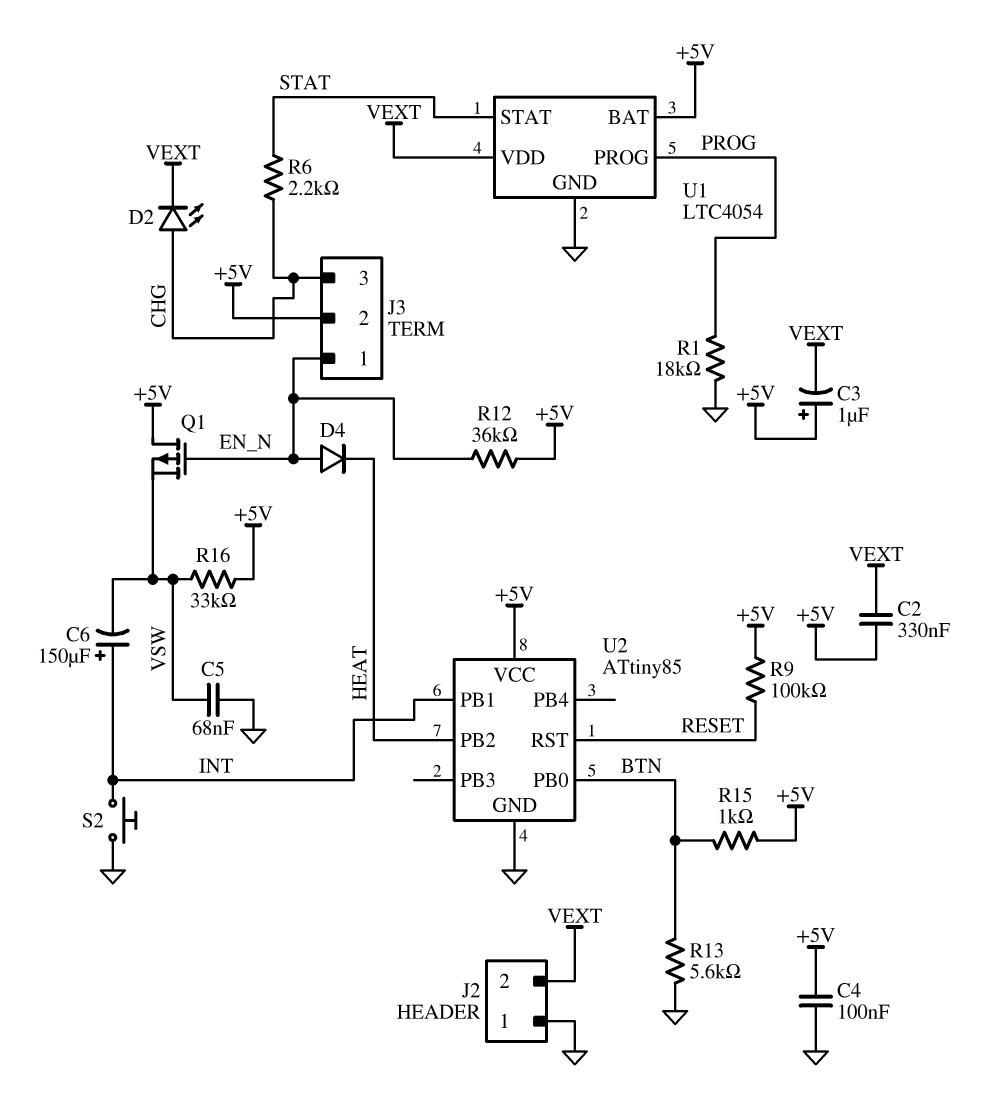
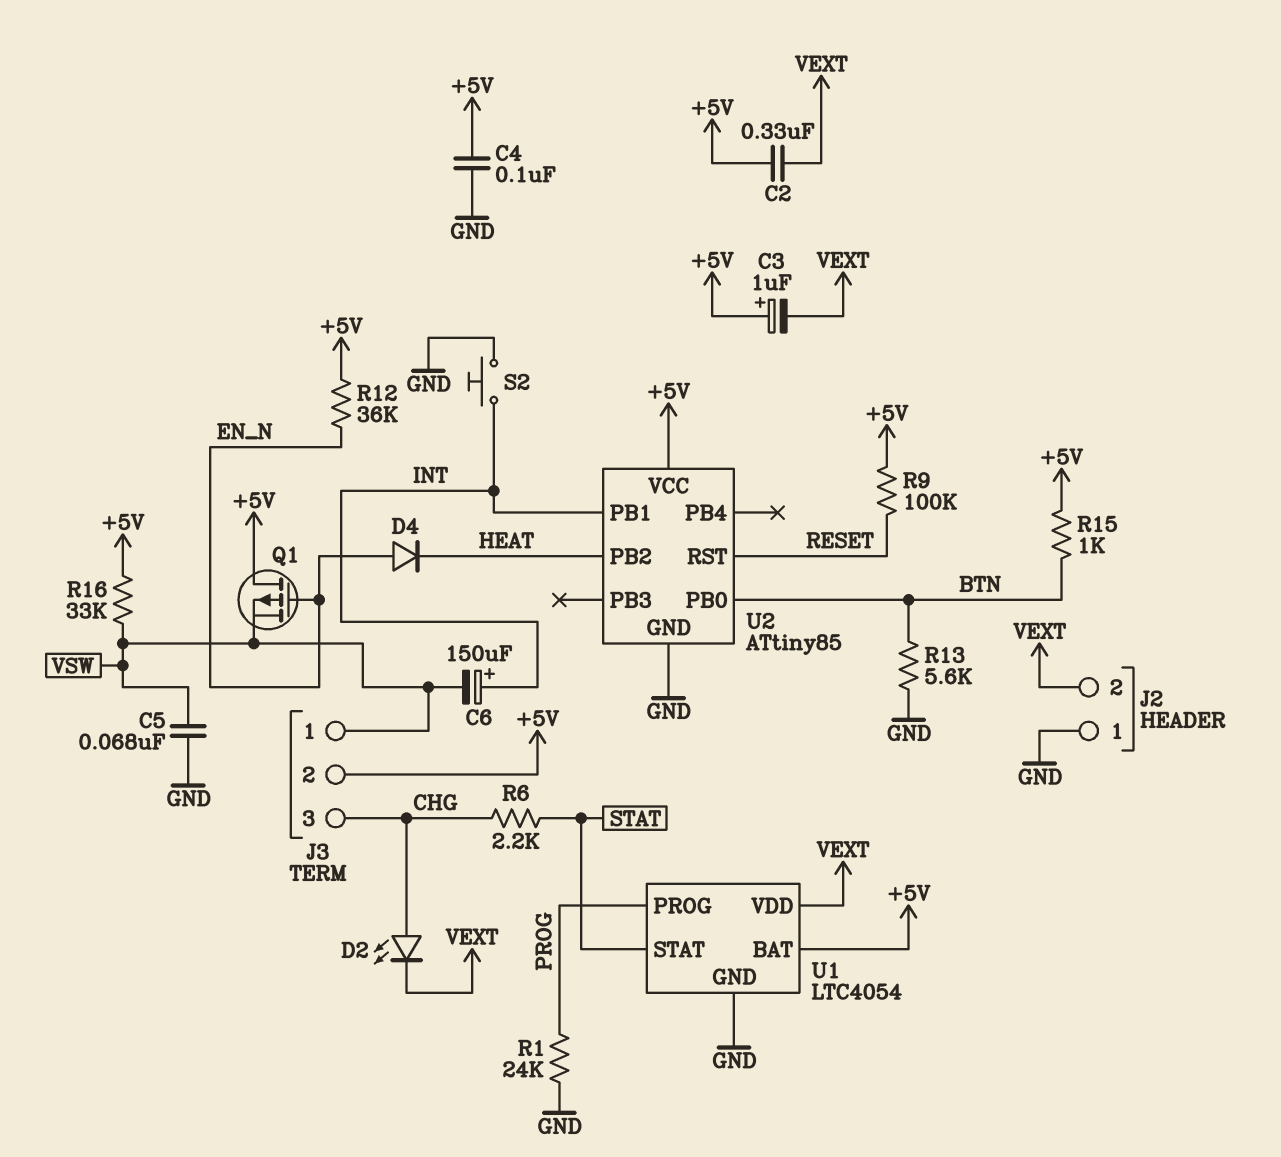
J3 pin 1: EN_N -> VSW
R1: 18k (GND, PROG) -> 24k (GND, PROG)

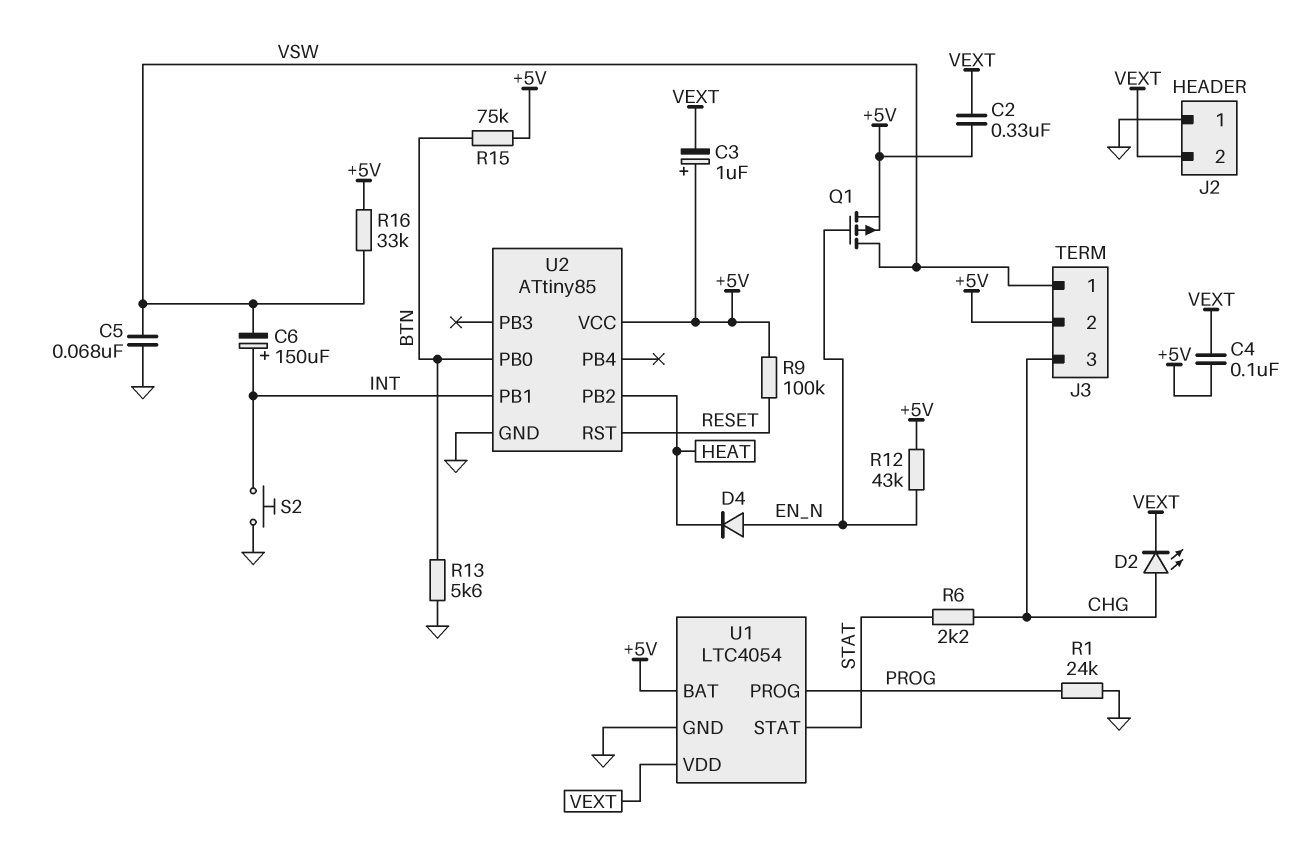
C4: 100nF (+5V, GND) -> 100nF (+5V, VEXT)
Q1: PMOS (G EN_N, D +5V, S VSW) -> PMOS (G EN_N, D VSW, S +5V)
R12: 36k (+5V, EN_N) -> 43k (+5V, EN_N)
R15: 1k (+5V, BTN) -> 75k (+5V, BTN)

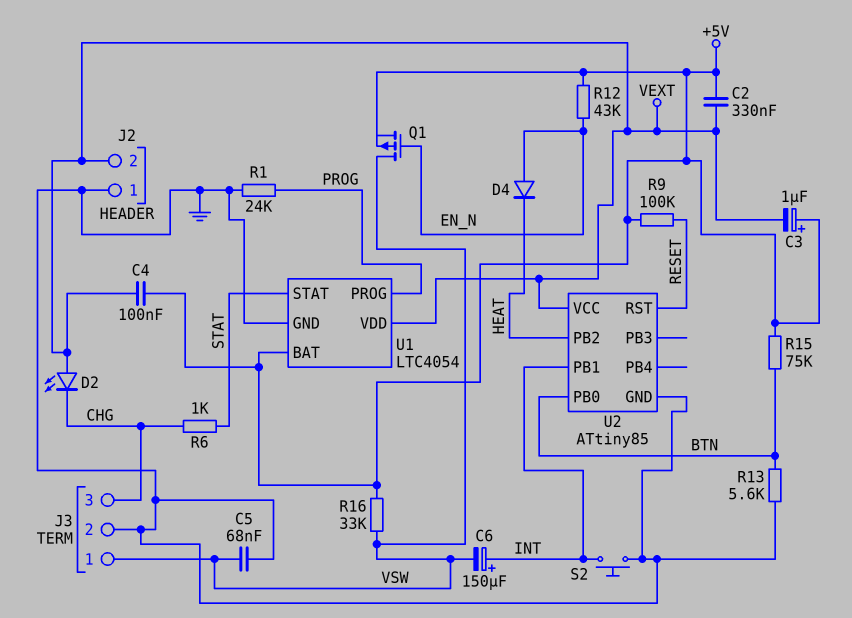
D2: LED (A CHG, K VEXT) -> LED (A VEXT, K CHG)
J3 pin 2: +5V -> GND
R6: 2.2k (CHG, STAT) -> 1k (CHG, STAT)
U2 pin VCC: +5V -> VEXT

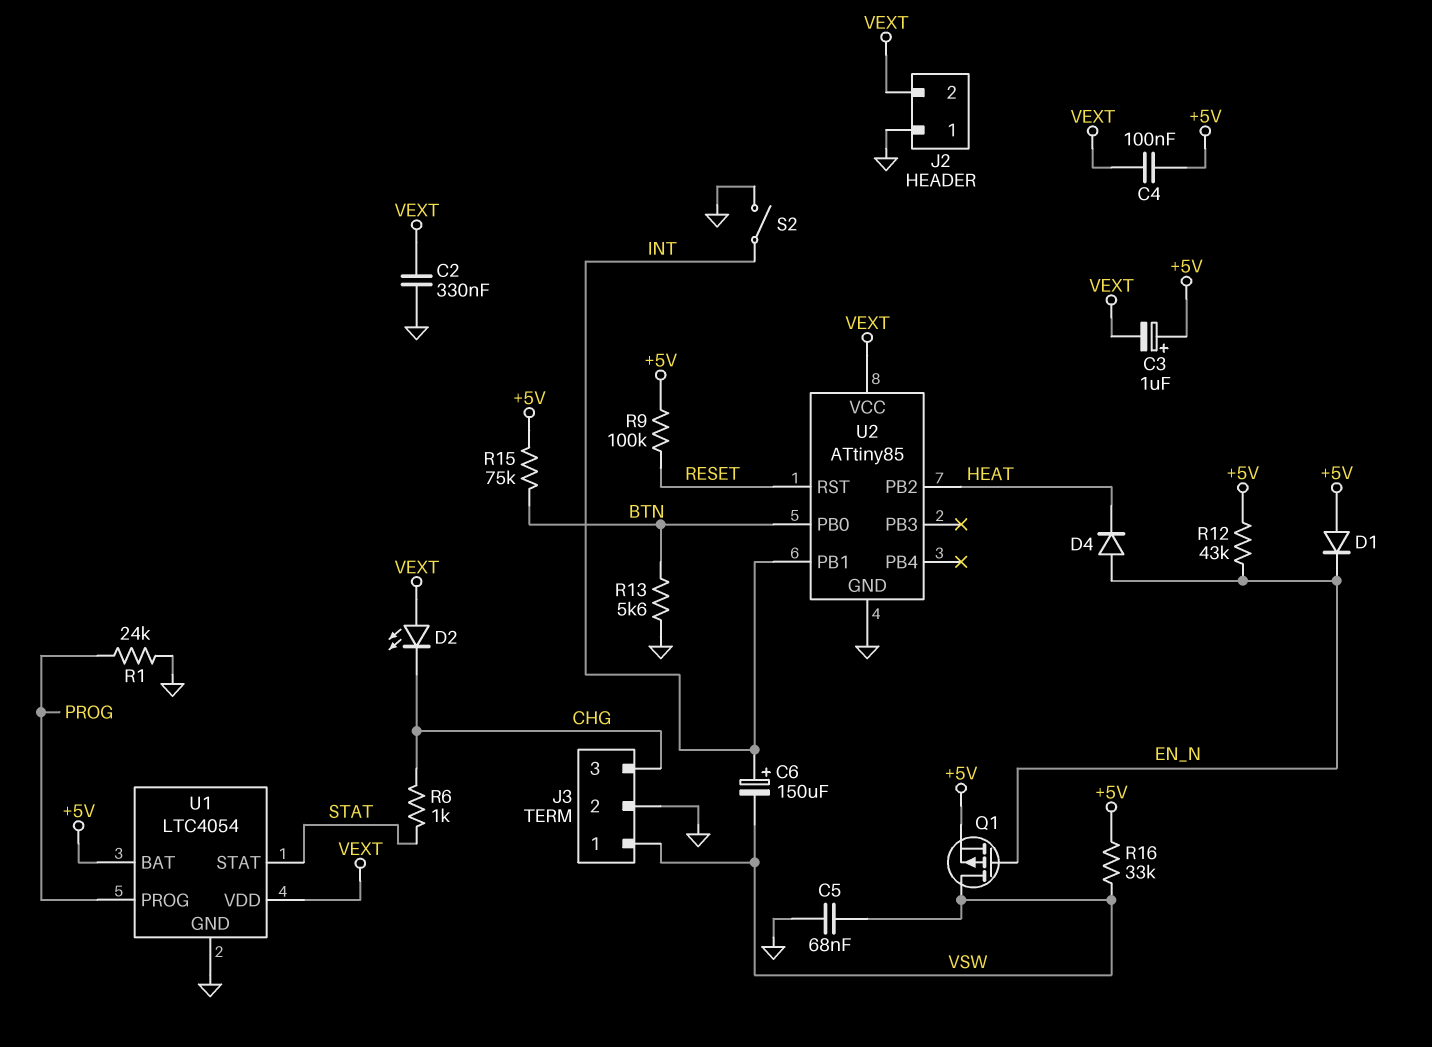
C2: 330nF (+5V, VEXT) -> 330nF (GND, VEXT)
D1: none -> diode (A +5V, K EN_N)
S2: button (GND, INT) -> switch (GND, INT)

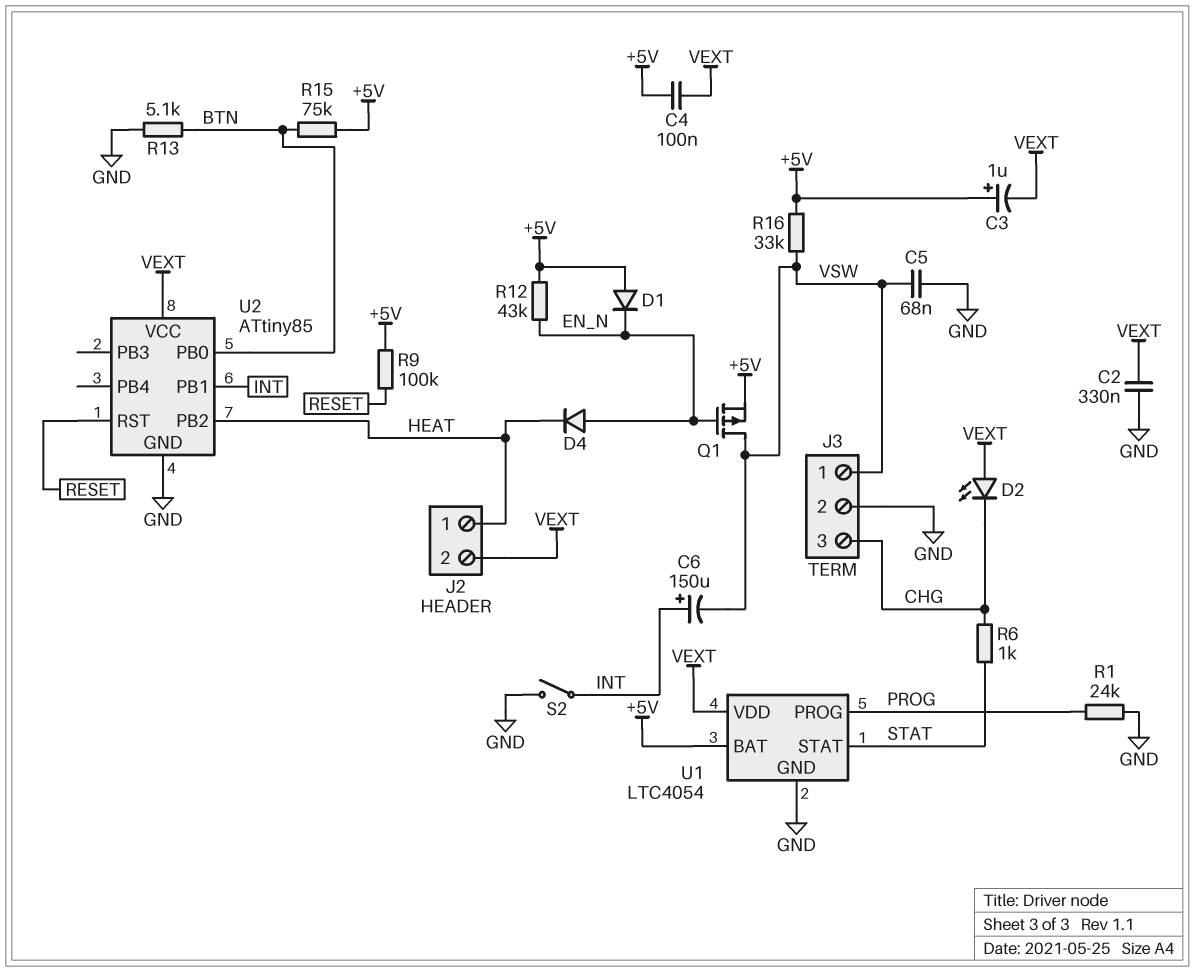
J2 pin 1: GND -> HEAT
R13: 5.6k (BTN, GND) -> 5.1k (BTN, GND)

